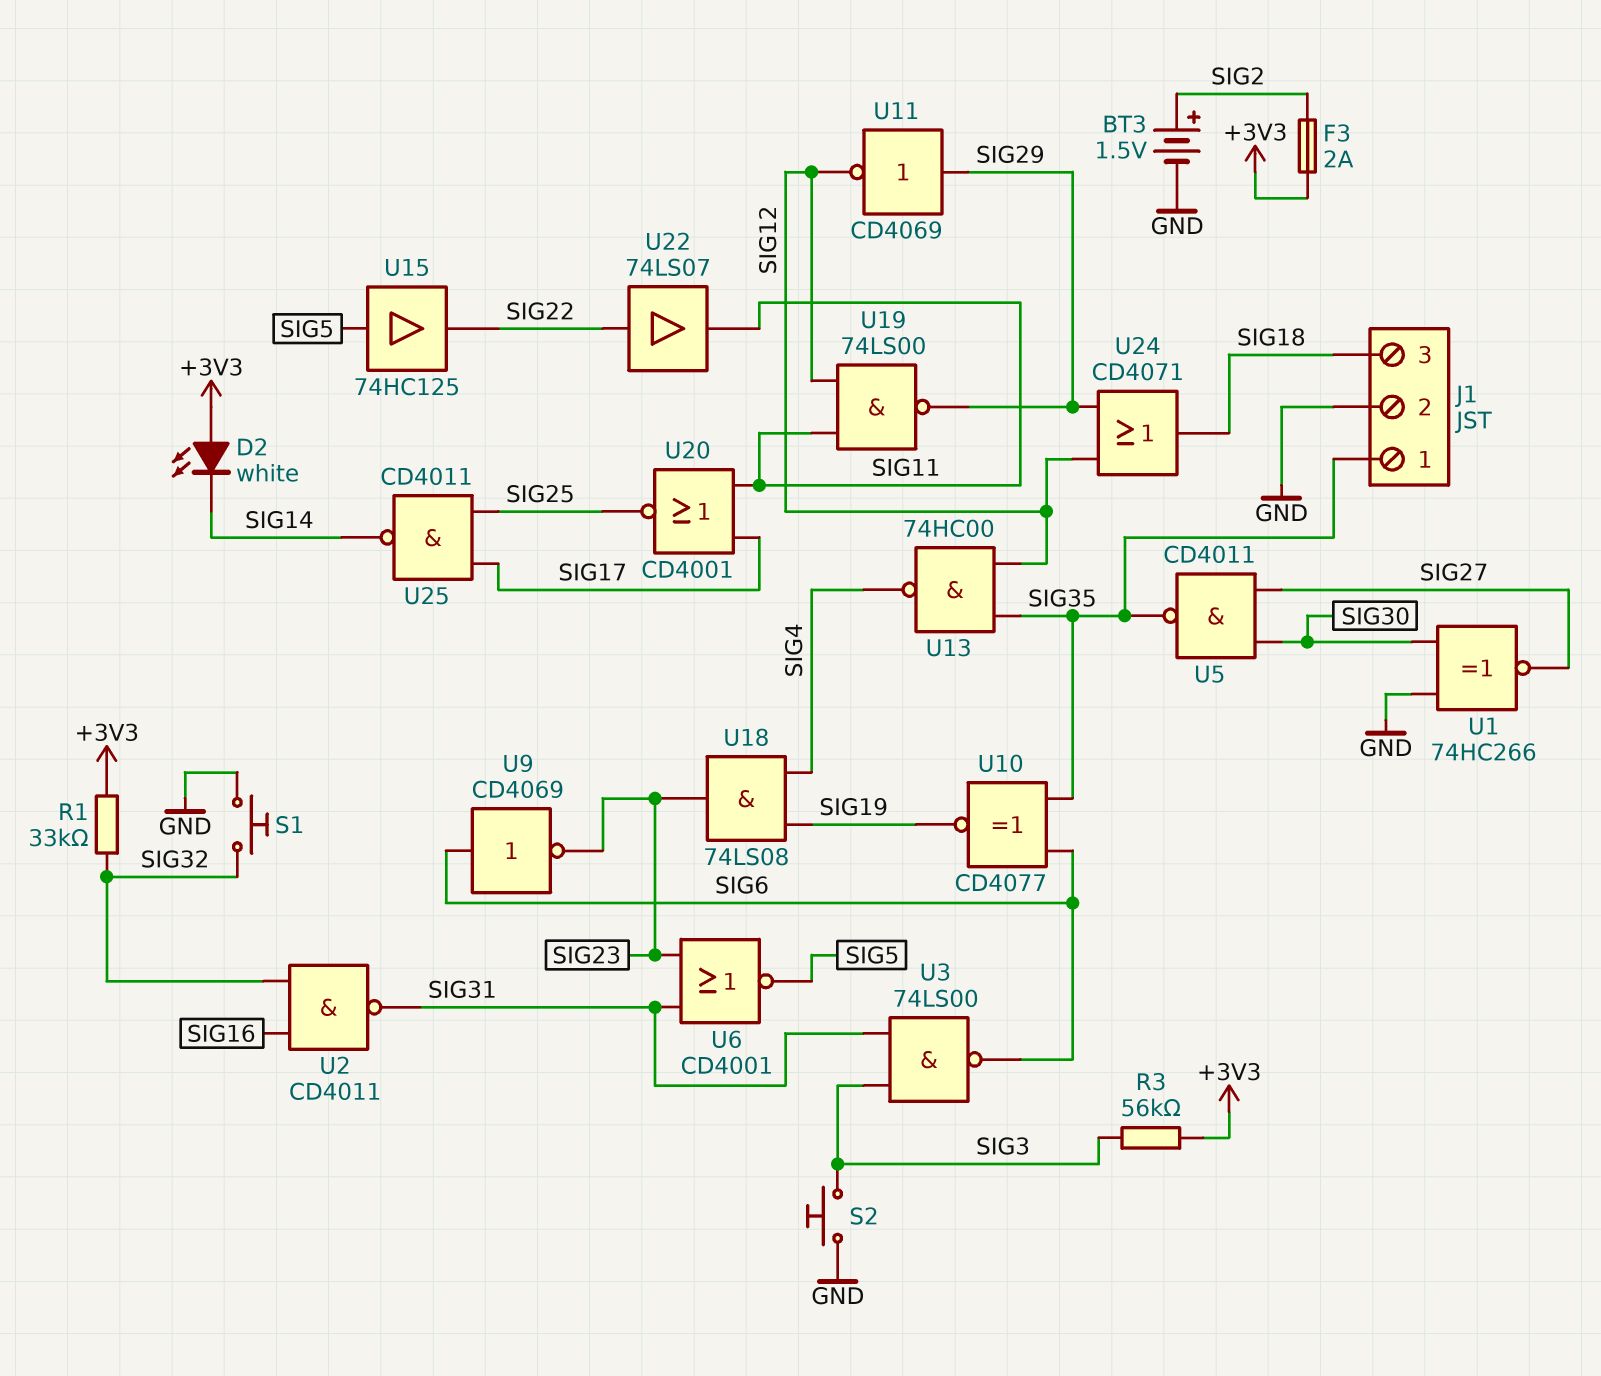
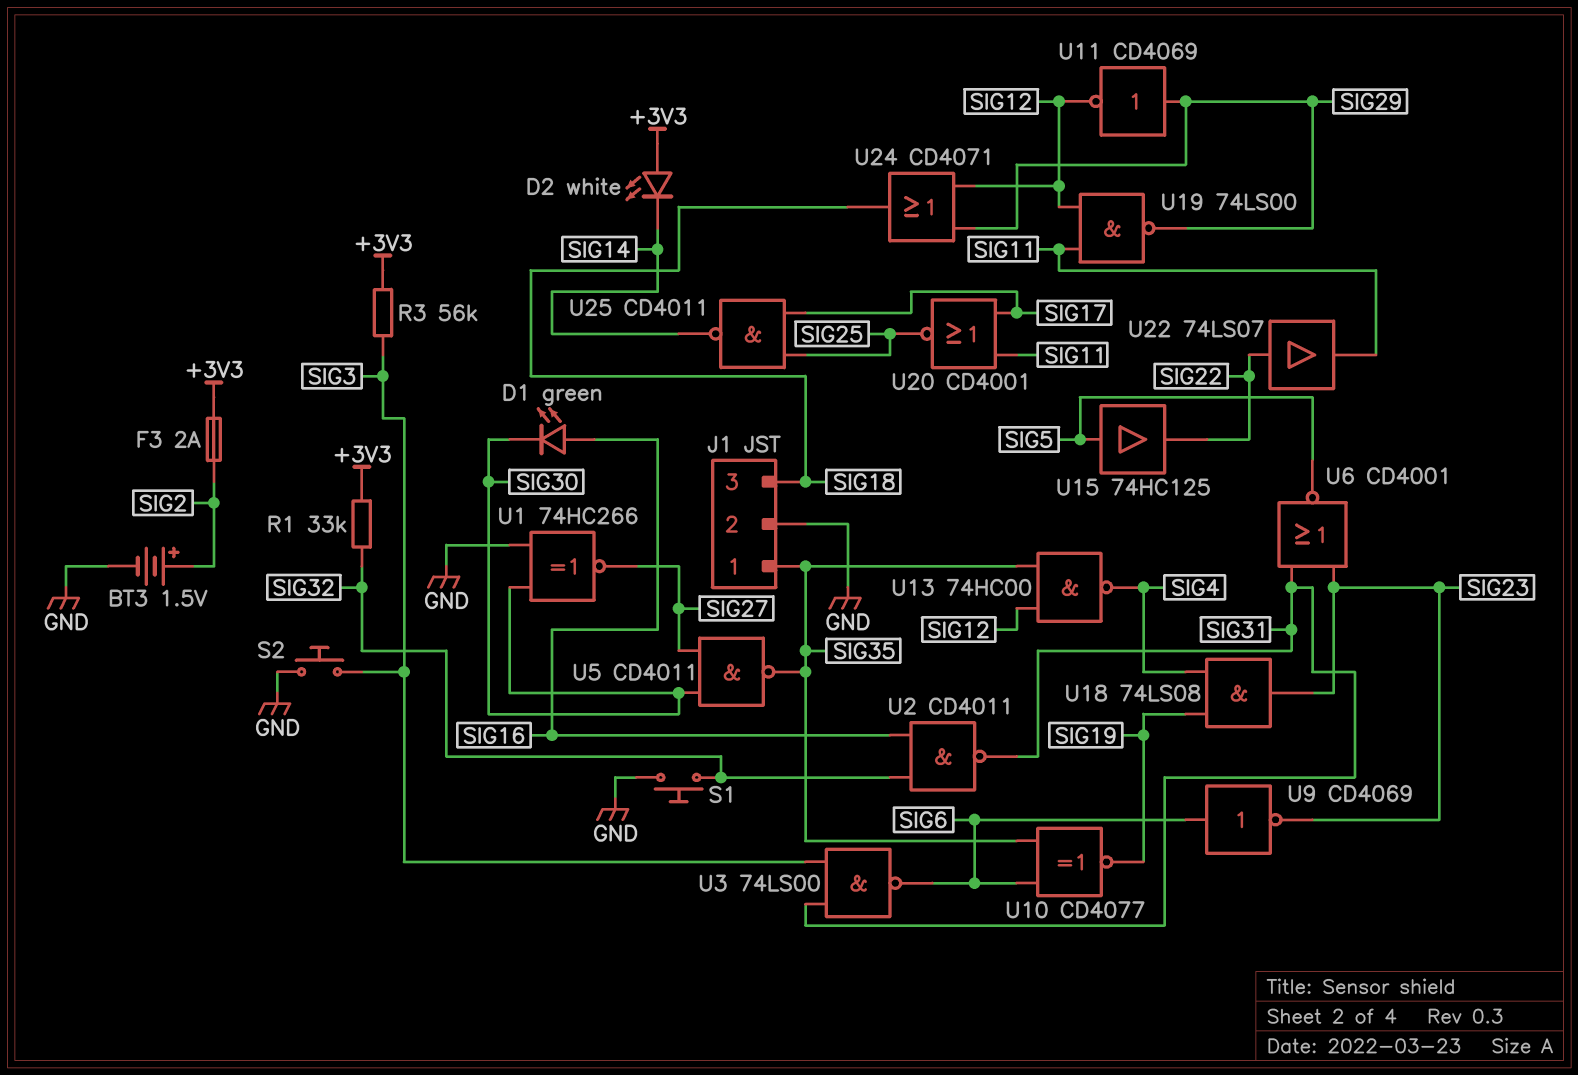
D1: none -> LED green (A SIG16, K SIG30)

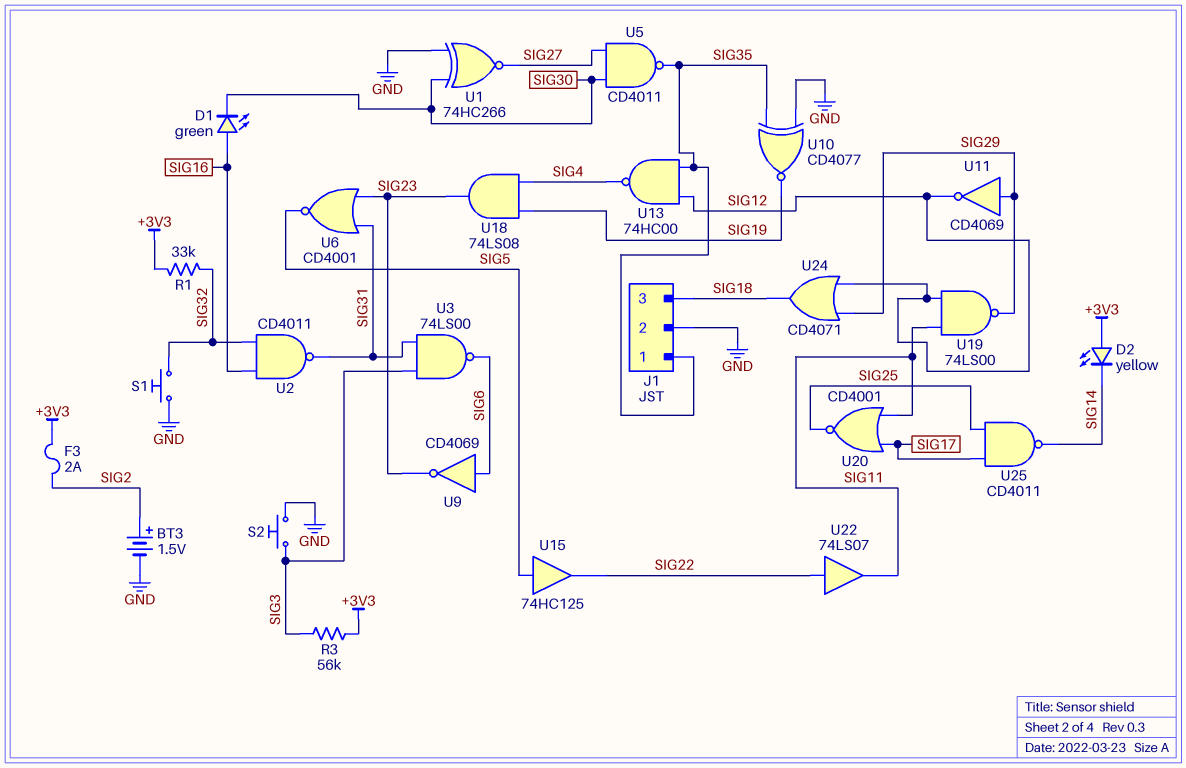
D2: LED white (A +3V3, K SIG14) -> LED yellow (A +3V3, K SIG14)
U10: XNOR CD4077 (in SIG6, in SIG35, out SIG19) -> XNOR CD4077 (in GND, in SIG35, out SIG19)

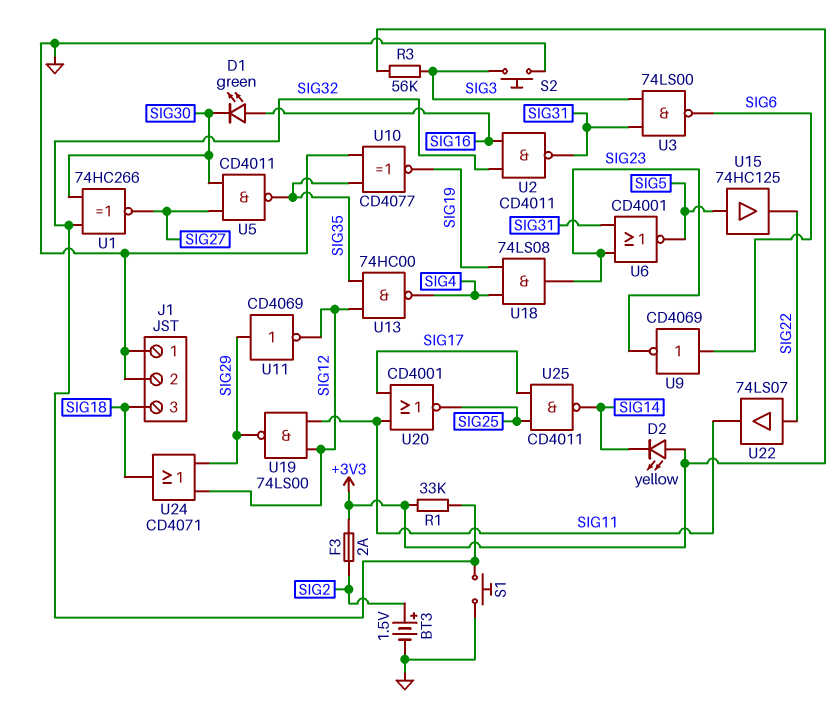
J1 pin 1: SIG35 -> GND
U1: XNOR 74HC266 (in GND, in SIG30, out SIG27) -> XNOR 74HC266 (in SIG30, in SIG32, out SIG27)

